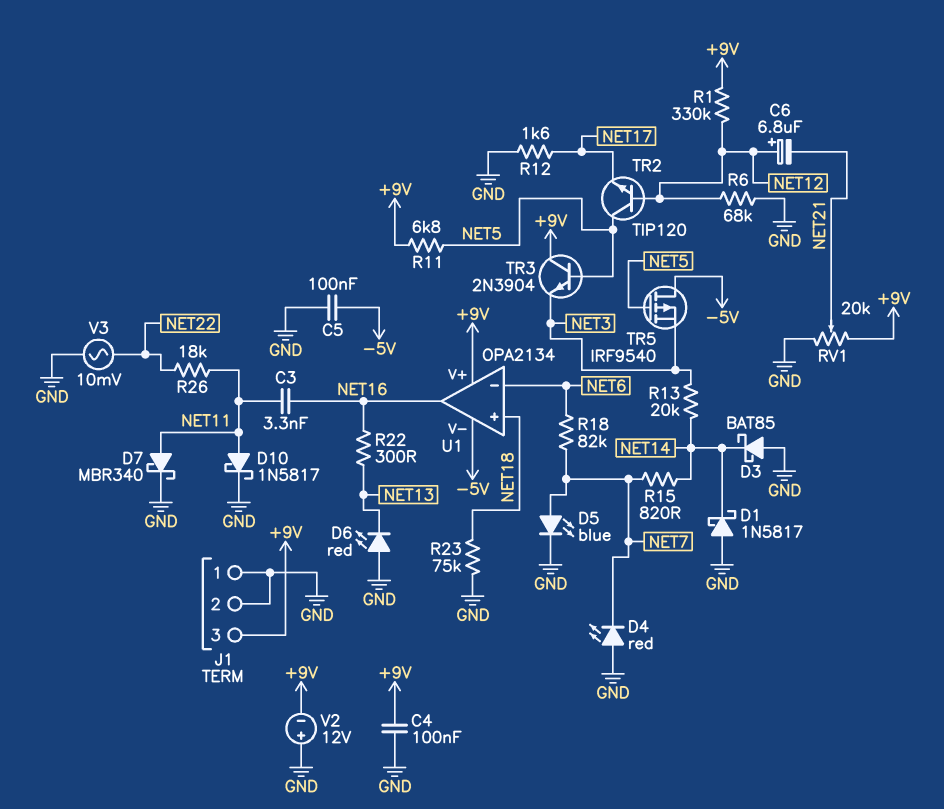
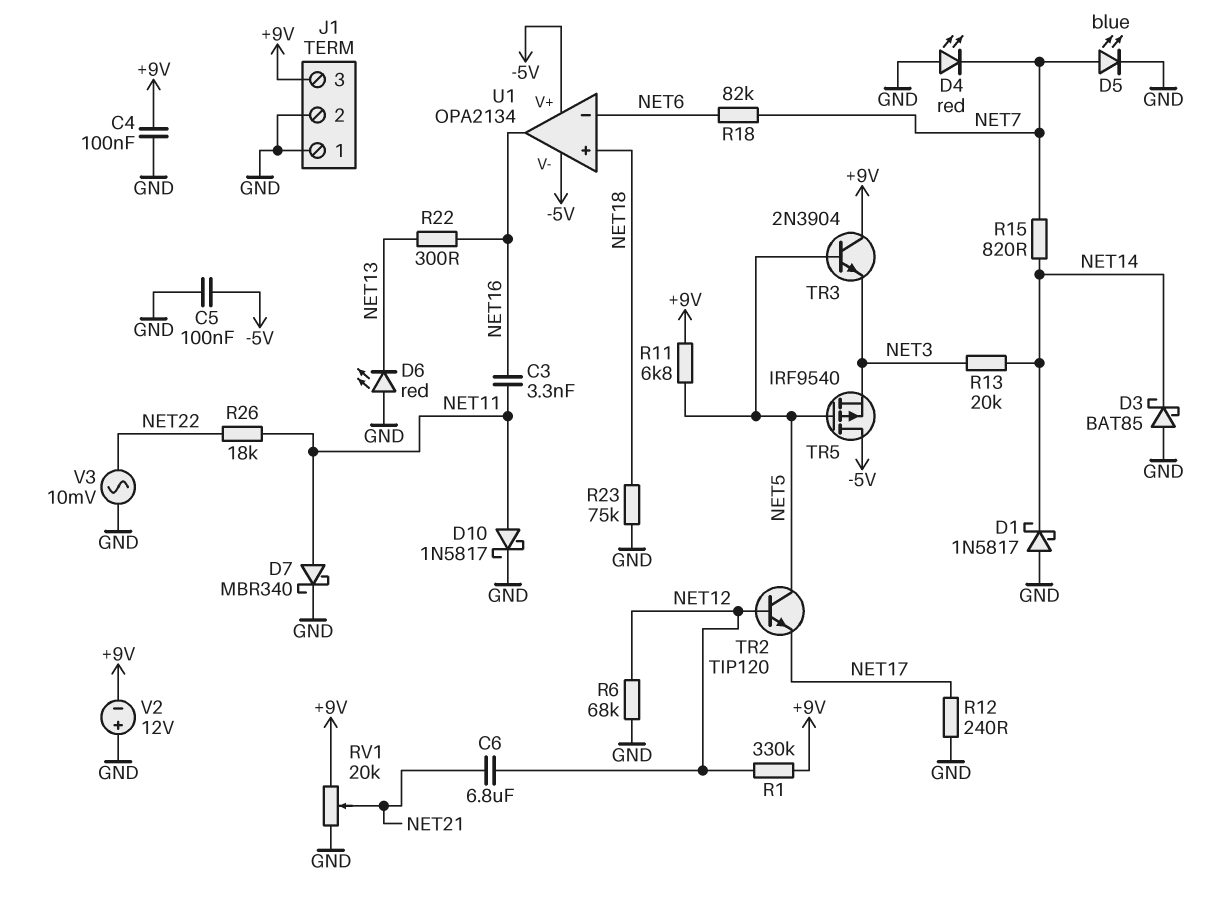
C6: 6.8uF (plus NET12, minus NET21) -> 6.8uF (NET12, NET21)
R12: 1.6k (GND, NET17) -> 240 (GND, NET17)
U1 pin V+: +9V -> -5V

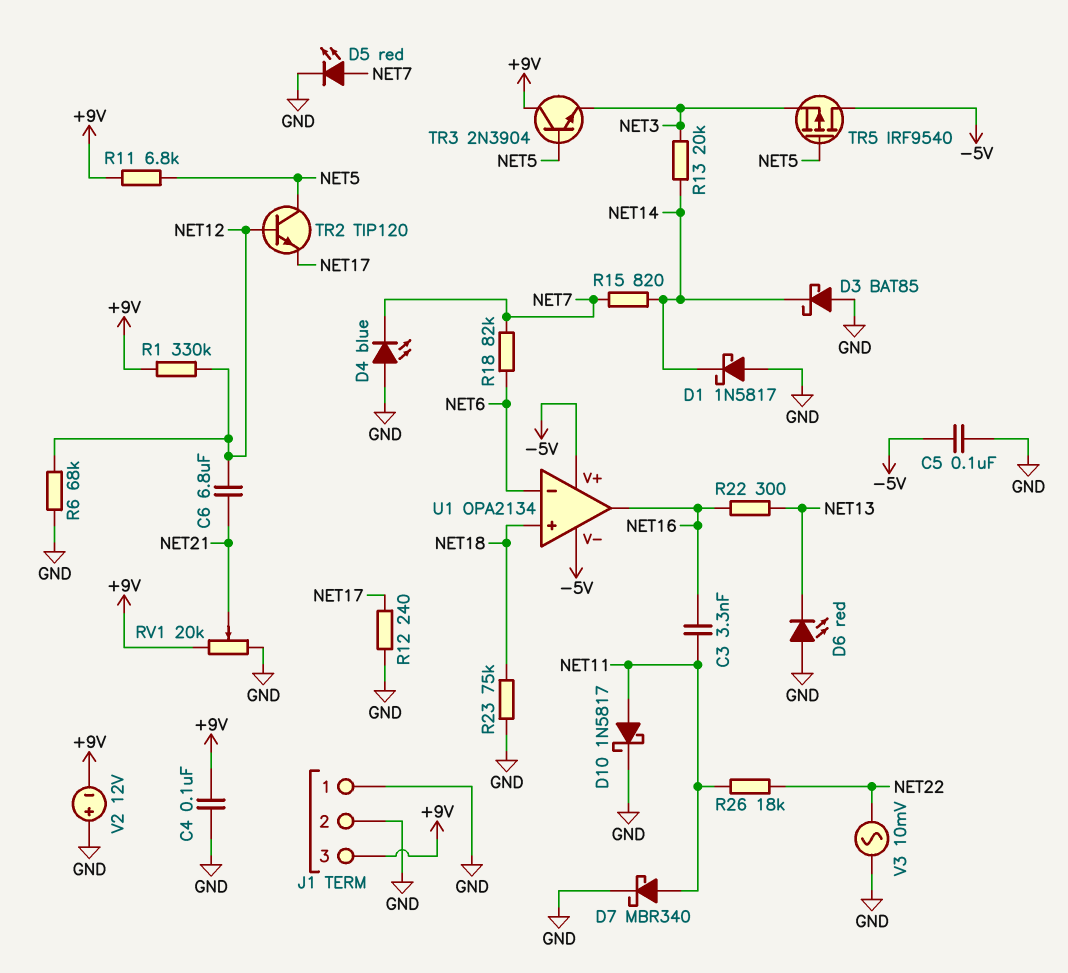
D4: LED red (A GND, K NET7) -> LED blue (A GND, K NET7)
D5: LED blue (A NET7, K GND) -> LED red (A NET7, K GND)

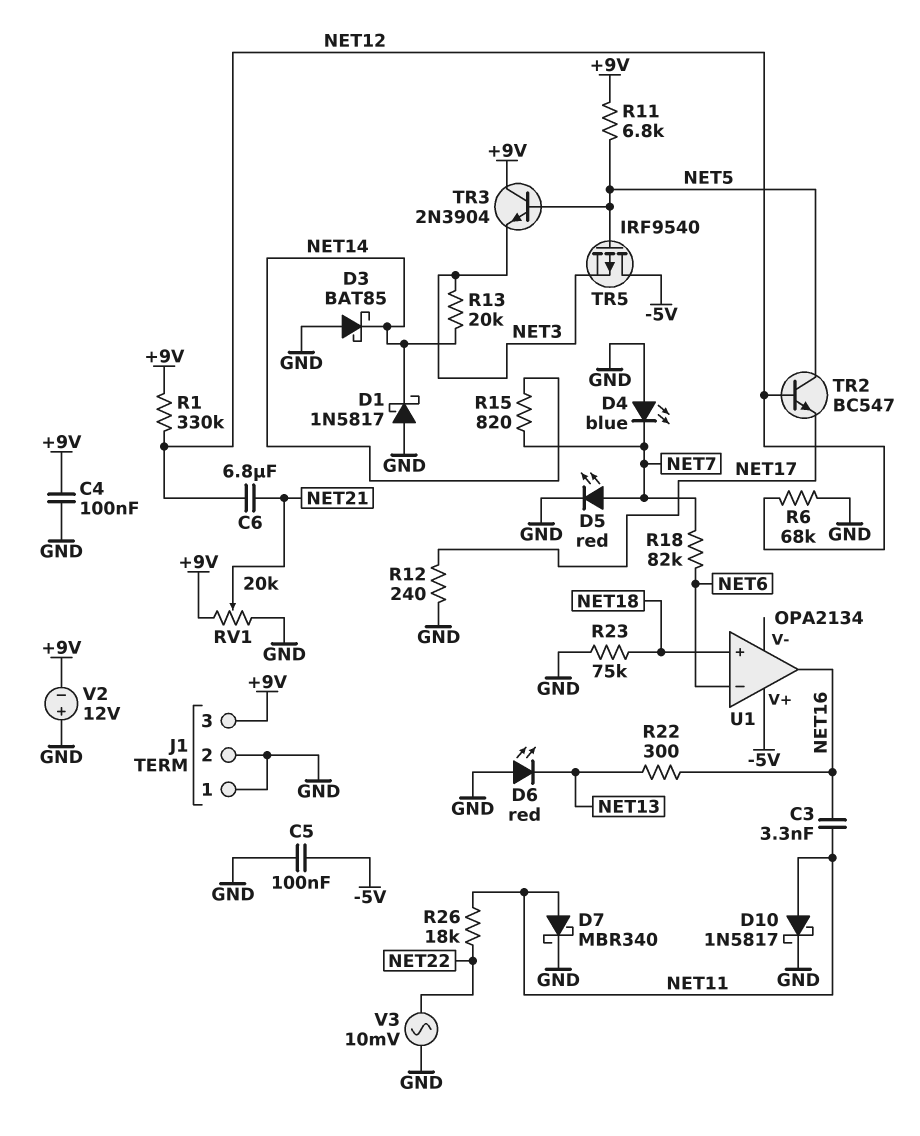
TR2: NPN TIP120 (B NET12, C NET5, E NET17) -> NPN BC547 (B NET12, C NET5, E NET17)
U1 pin V-: -5V -> none

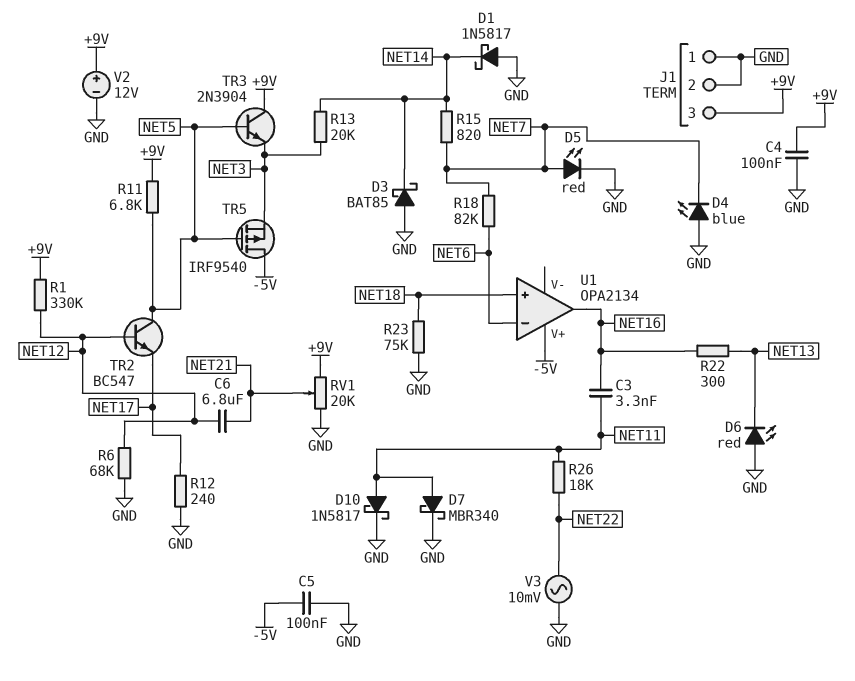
V2: 12V (plus GND, minus +9V) -> 12V (plus +9V, minus GND)

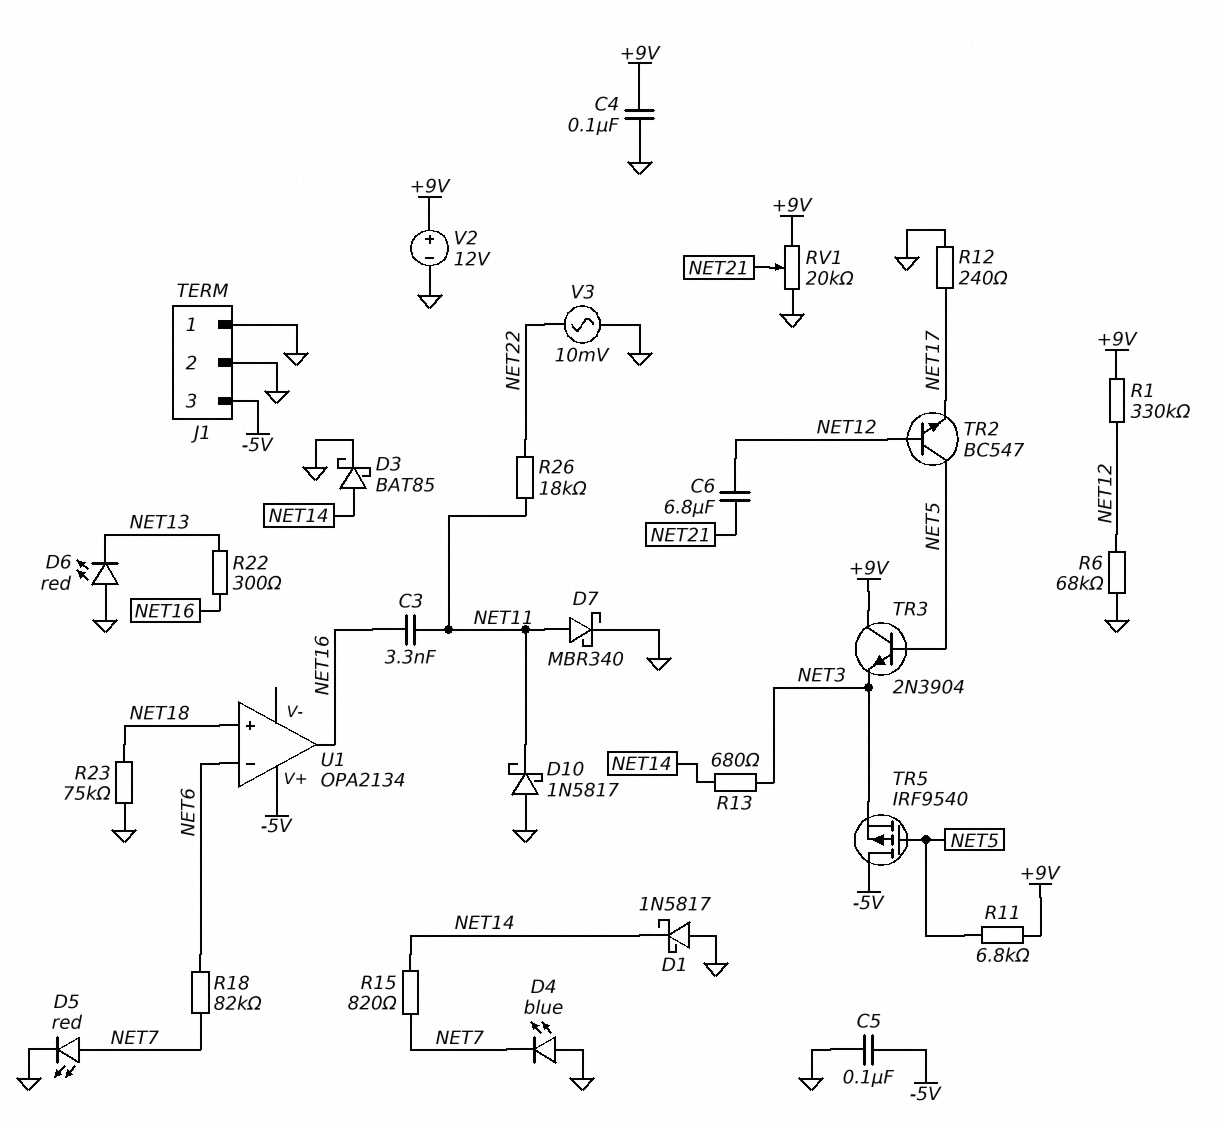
D3: schottky BAT85 (A GND, K NET14) -> schottky BAT85 (A NET14, K GND)
D10: schottky 1N5817 (A NET11, K GND) -> schottky 1N5817 (A GND, K NET11)
J1 pin 3: +9V -> -5V
R13: 20k (NET3, NET14) -> 680 (NET3, NET14)

